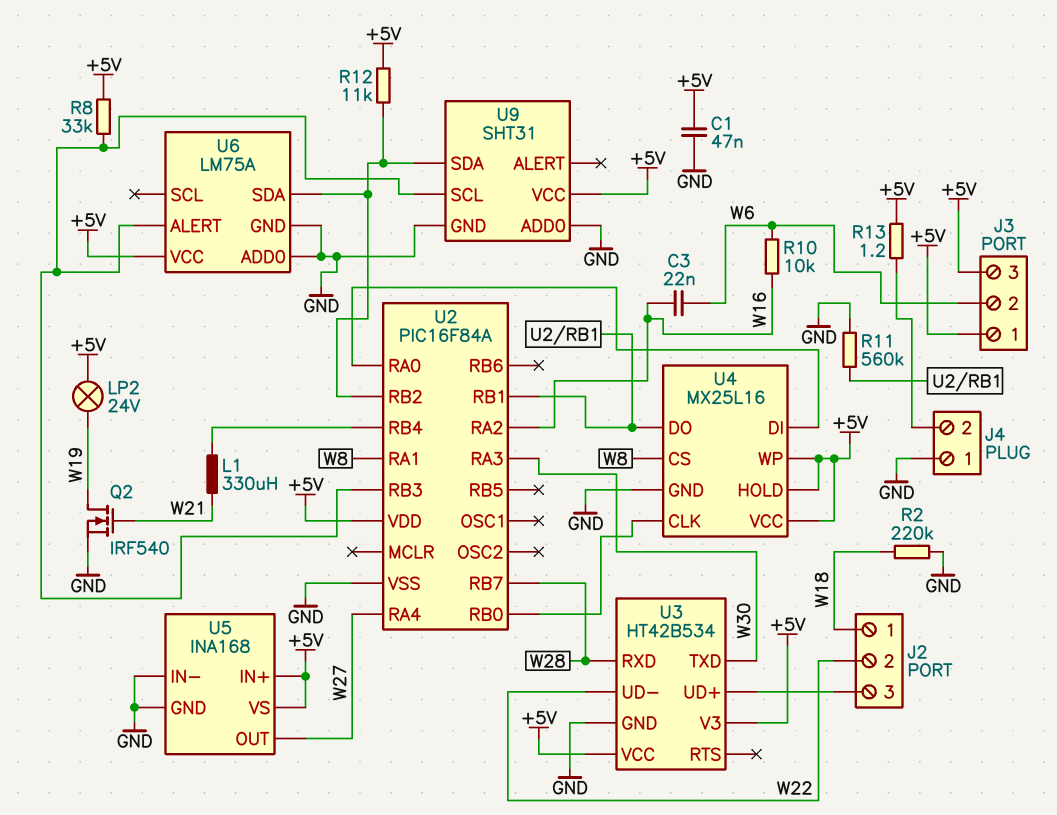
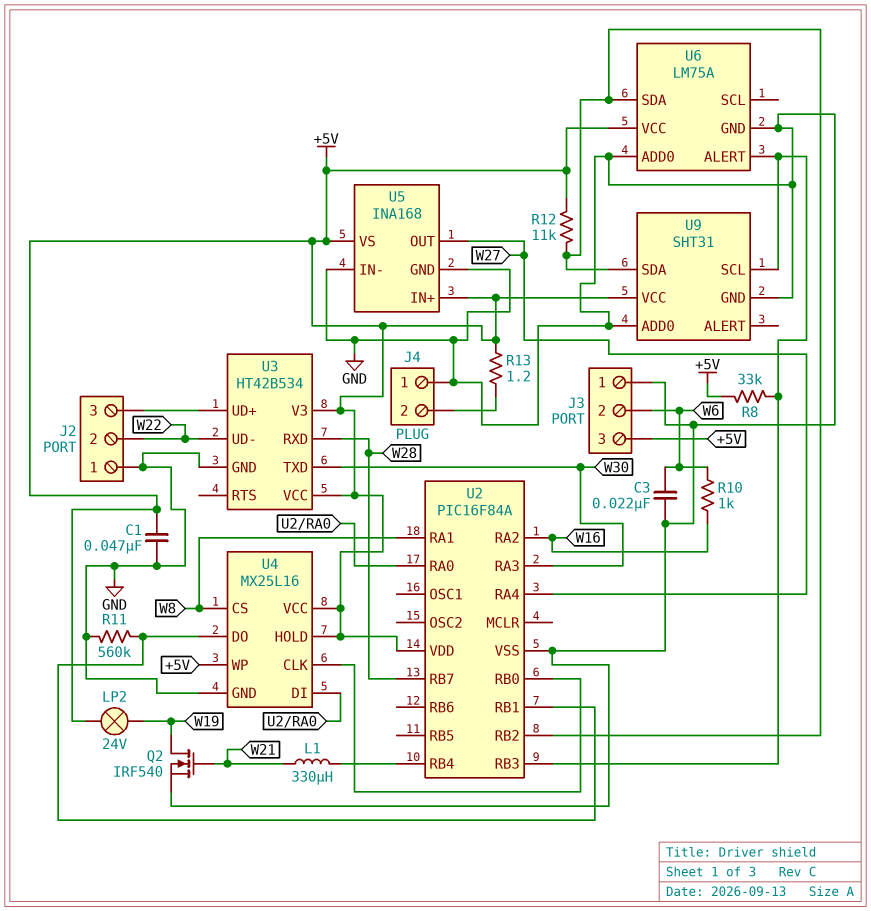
C3: 22nF (W6, W16) -> 22nF (GND, W6)
J2 pin 1: W18 -> GND
J3 pin 1: +5V -> GND
R2: 220k (GND, W18) -> none
R10: 10k (W6, W16) -> 1k (W6, W16)

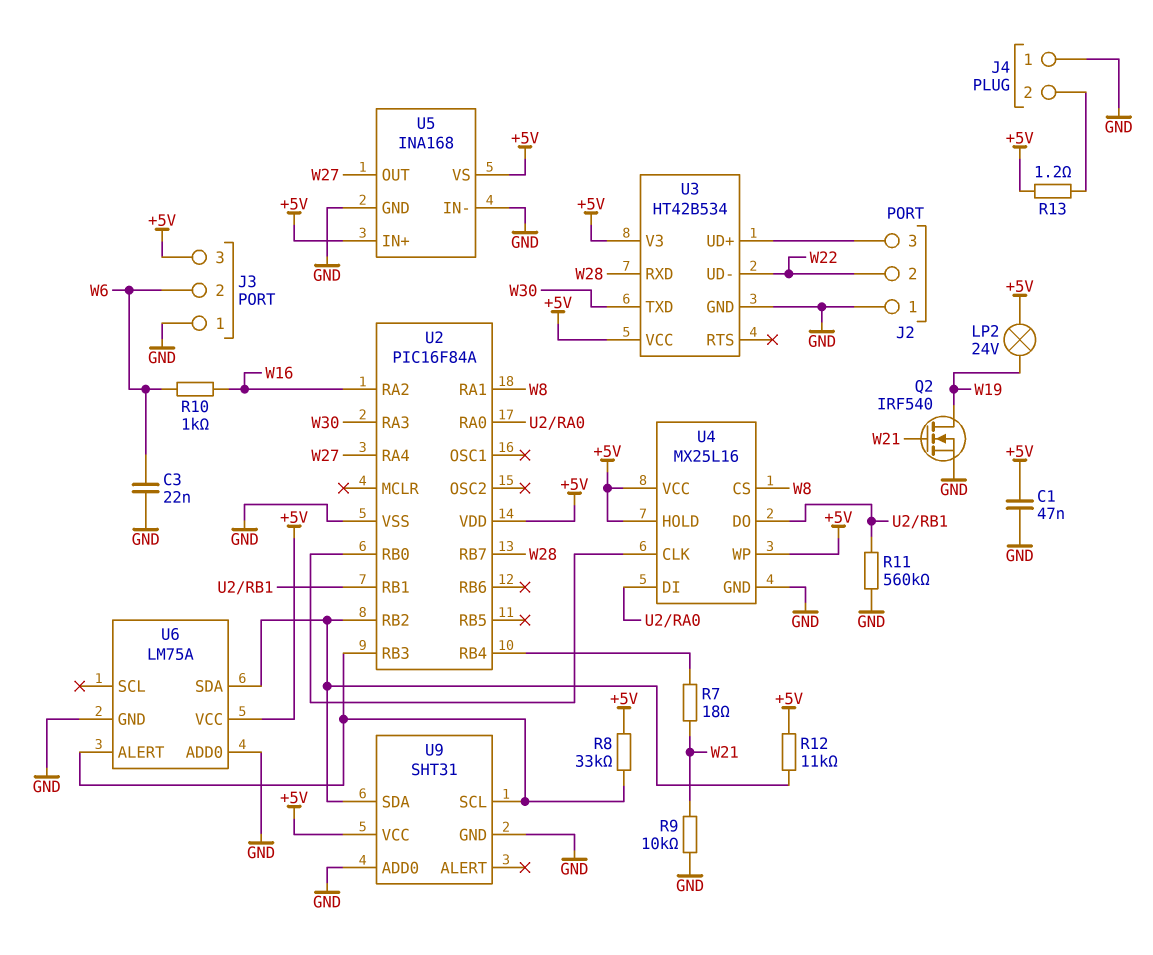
L1: 330uH (U2/RB4, W21) -> none
R7: none -> 18 (U2/RB4, W21)
R9: none -> 10k (GND, W21)

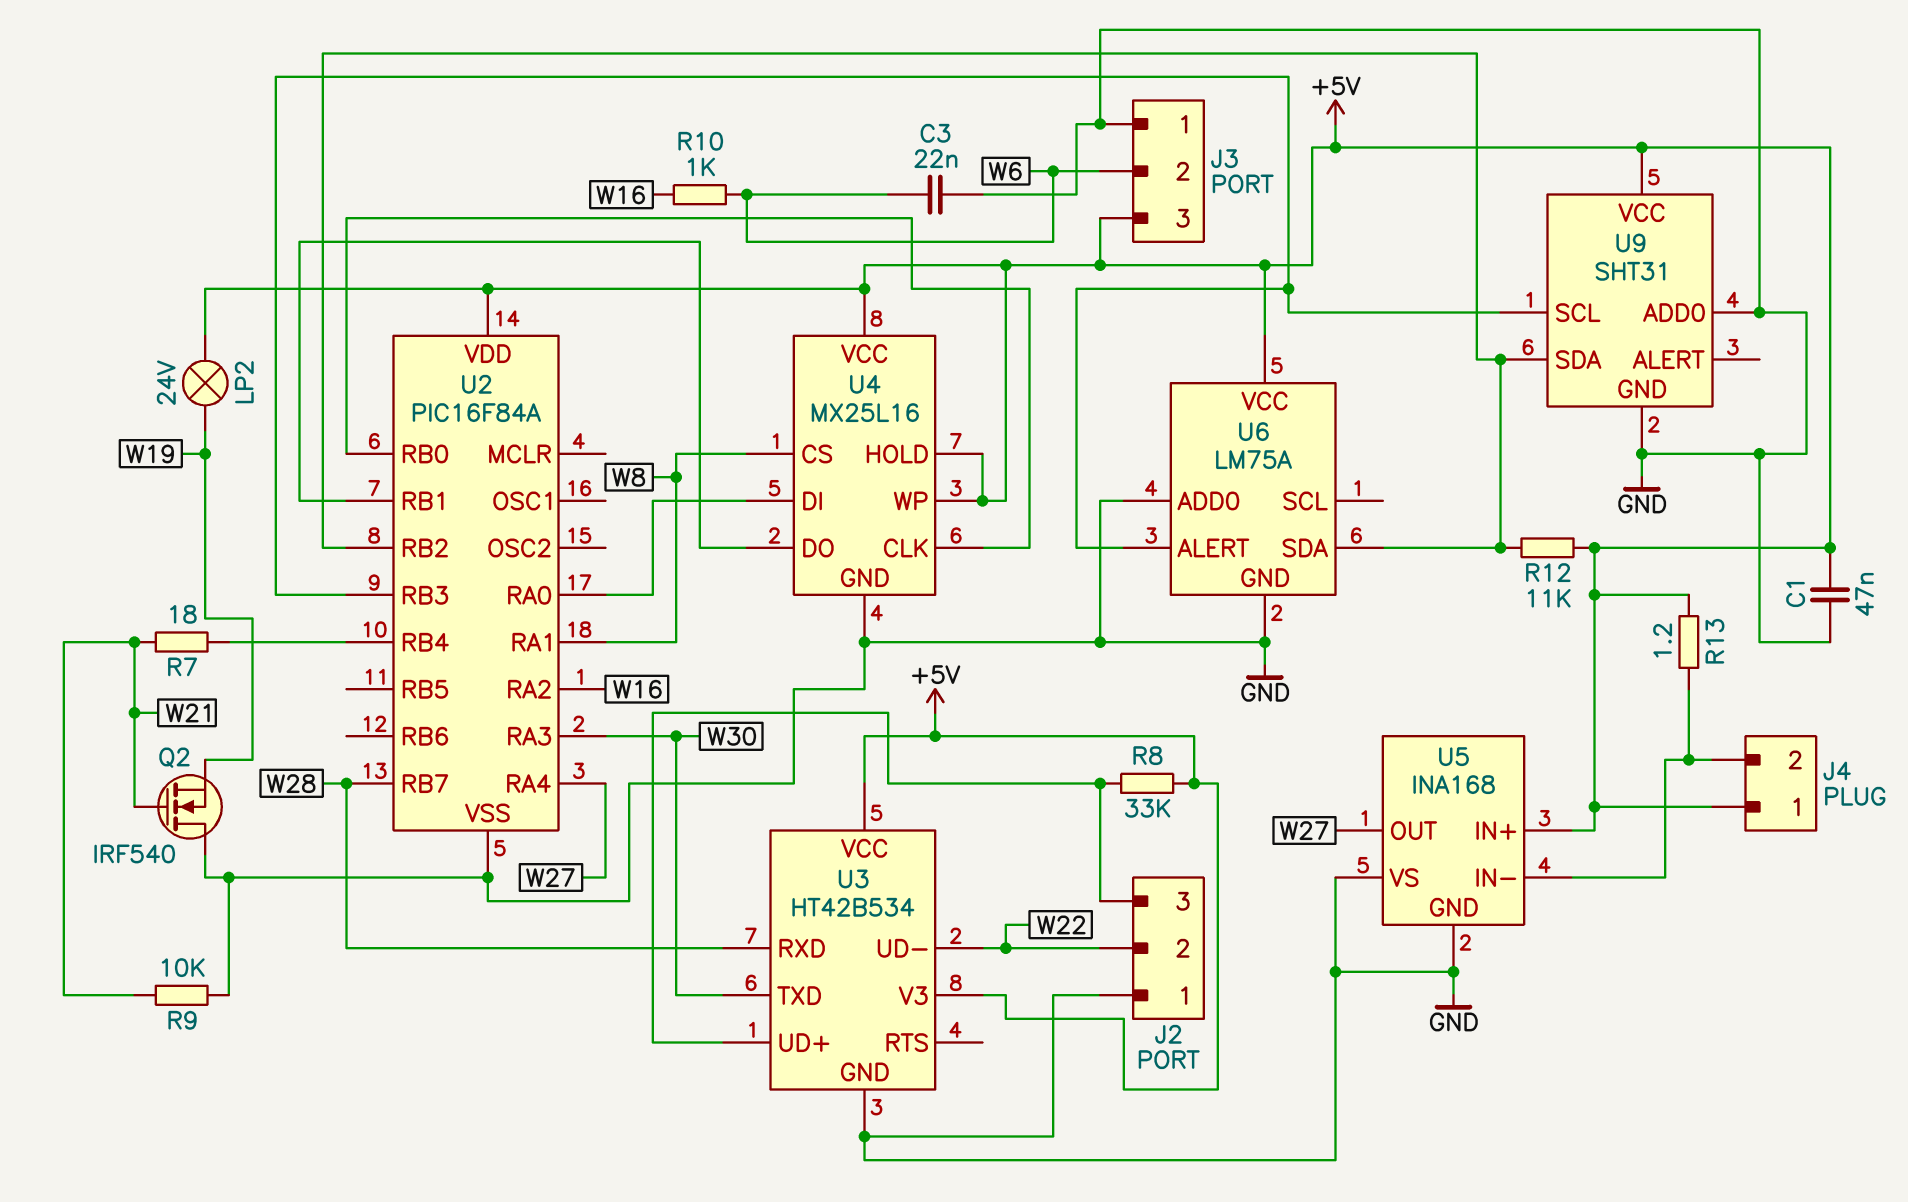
J4 pin 1: GND -> +5V
Q2: NMOS IRF540 (G W21, D W19, S GND) -> NMOS IRF540 (G W21, D GND, S W19)
R8: 33k (+5V, U2/RB3) -> 33k (+5V, J2/3)
R11: 560k (GND, U2/RB1) -> none
U5 pin IN-: GND -> J4/2
U5 pin VS: +5V -> GND

